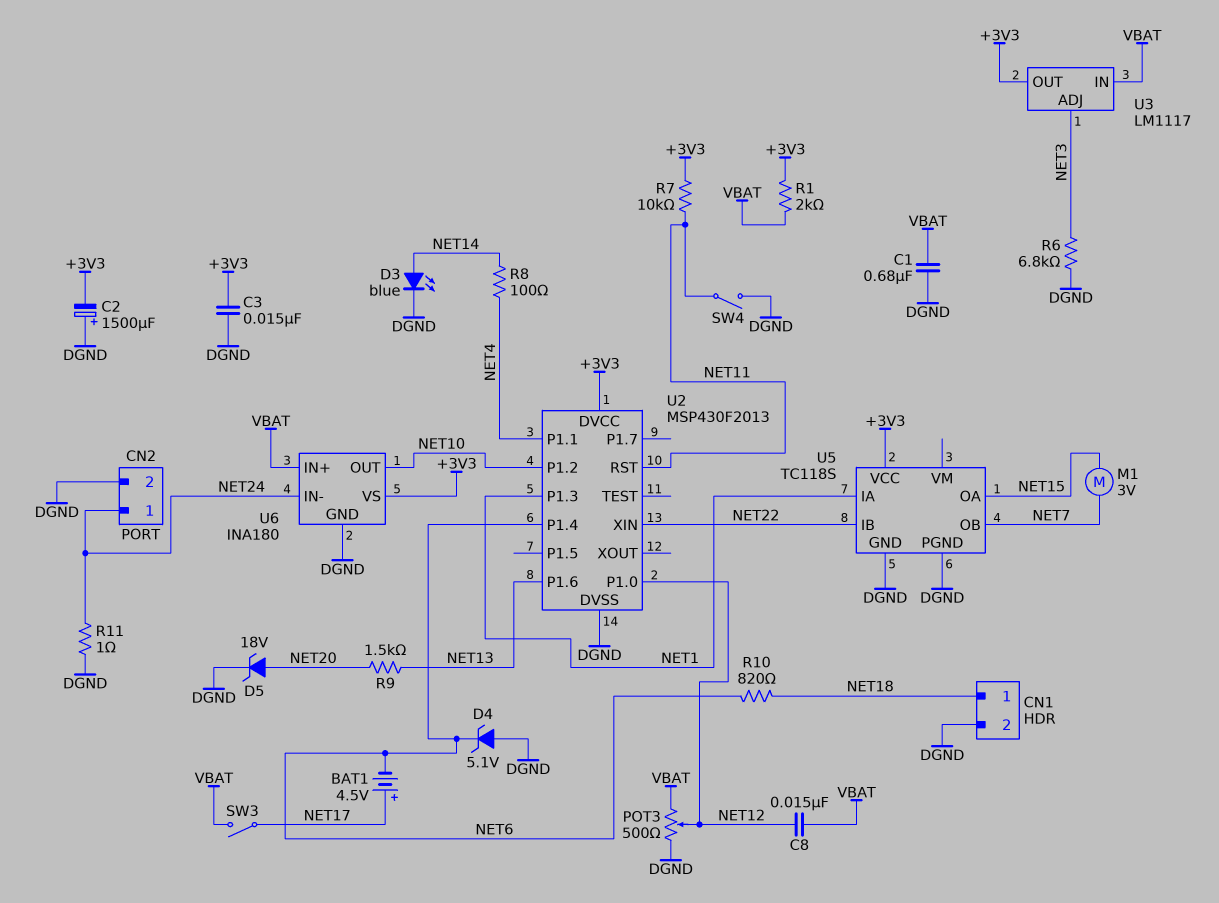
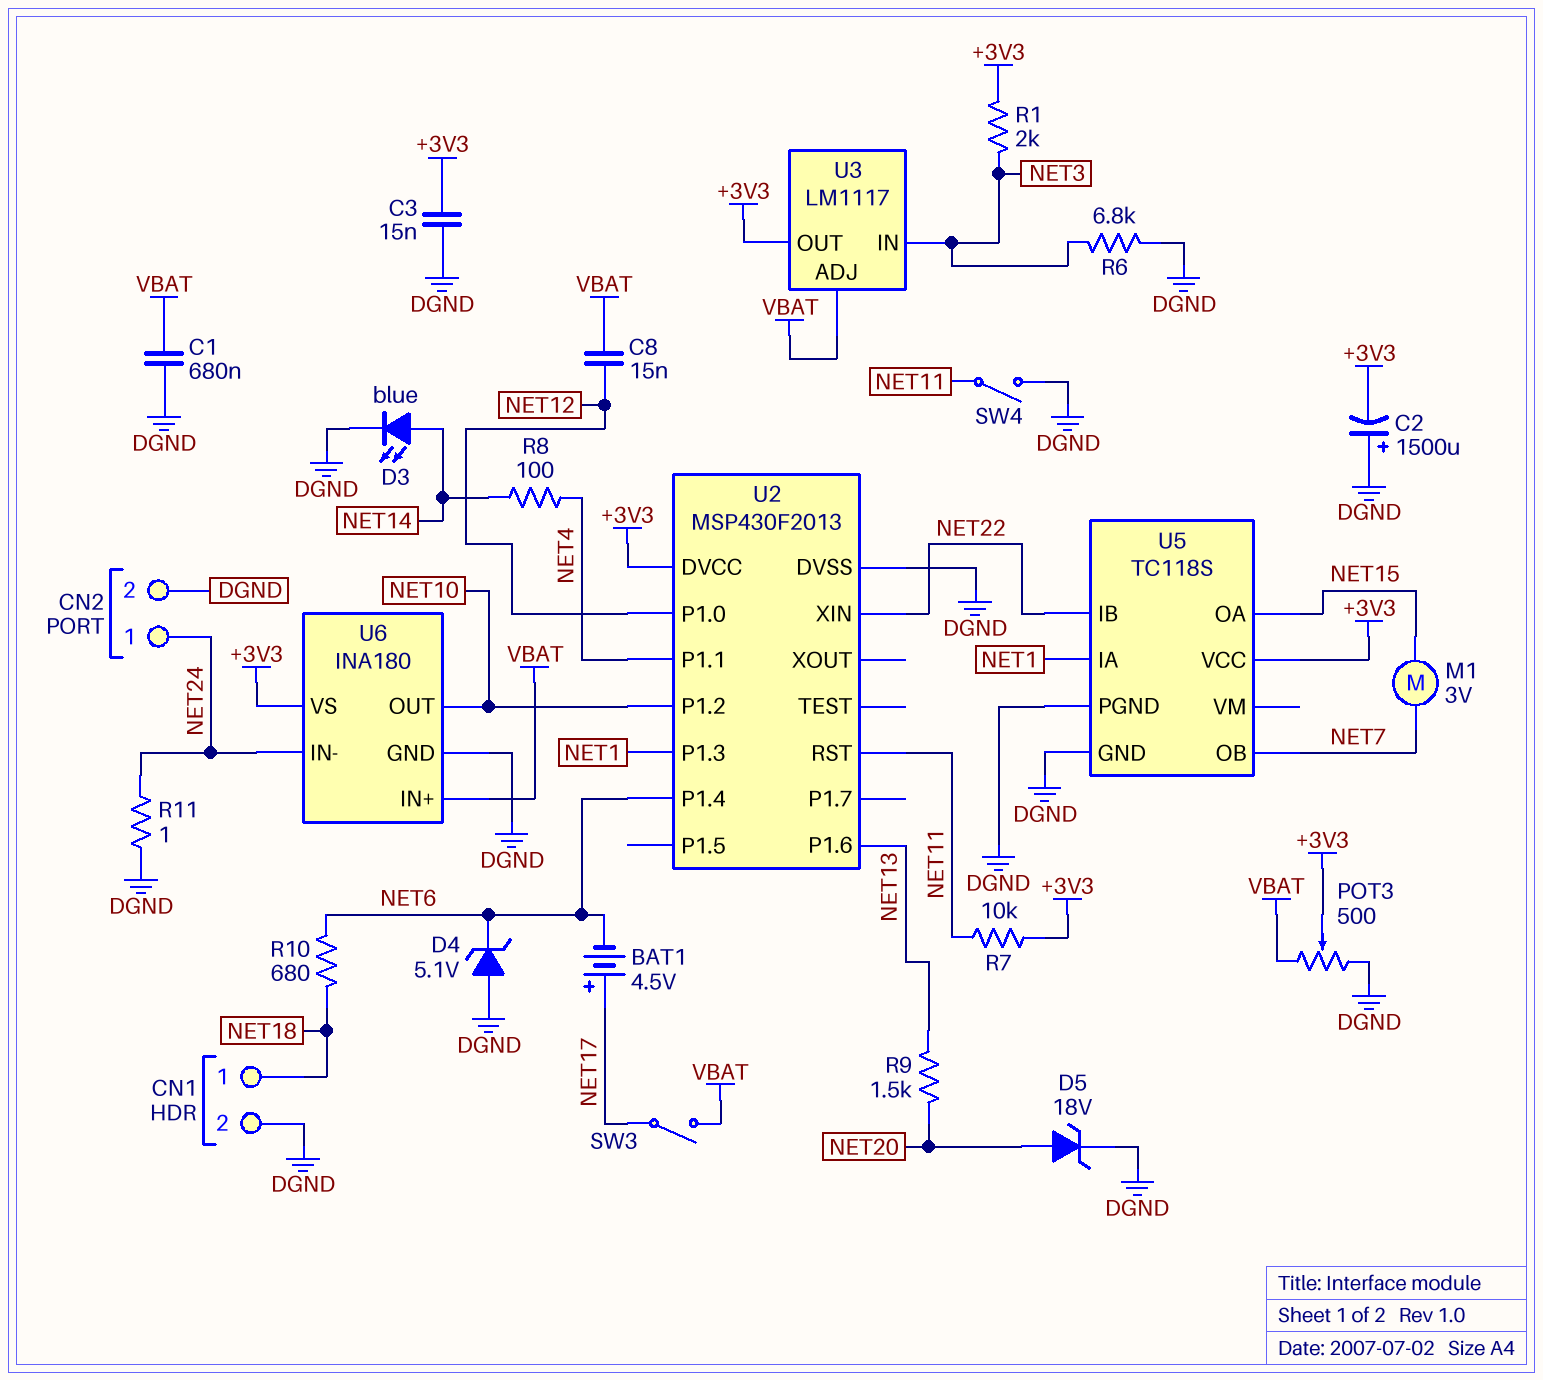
POT3: 500 (DGND, VBAT, wiper NET12) -> 500 (DGND, VBAT, wiper +3V3)
R1: 2k (+3V3, VBAT) -> 2k (+3V3, NET3)
R10: 820 (NET6, NET18) -> 680 (NET6, NET18)
U3 pin ADJ: NET3 -> VBAT
U3 pin IN: VBAT -> NET3

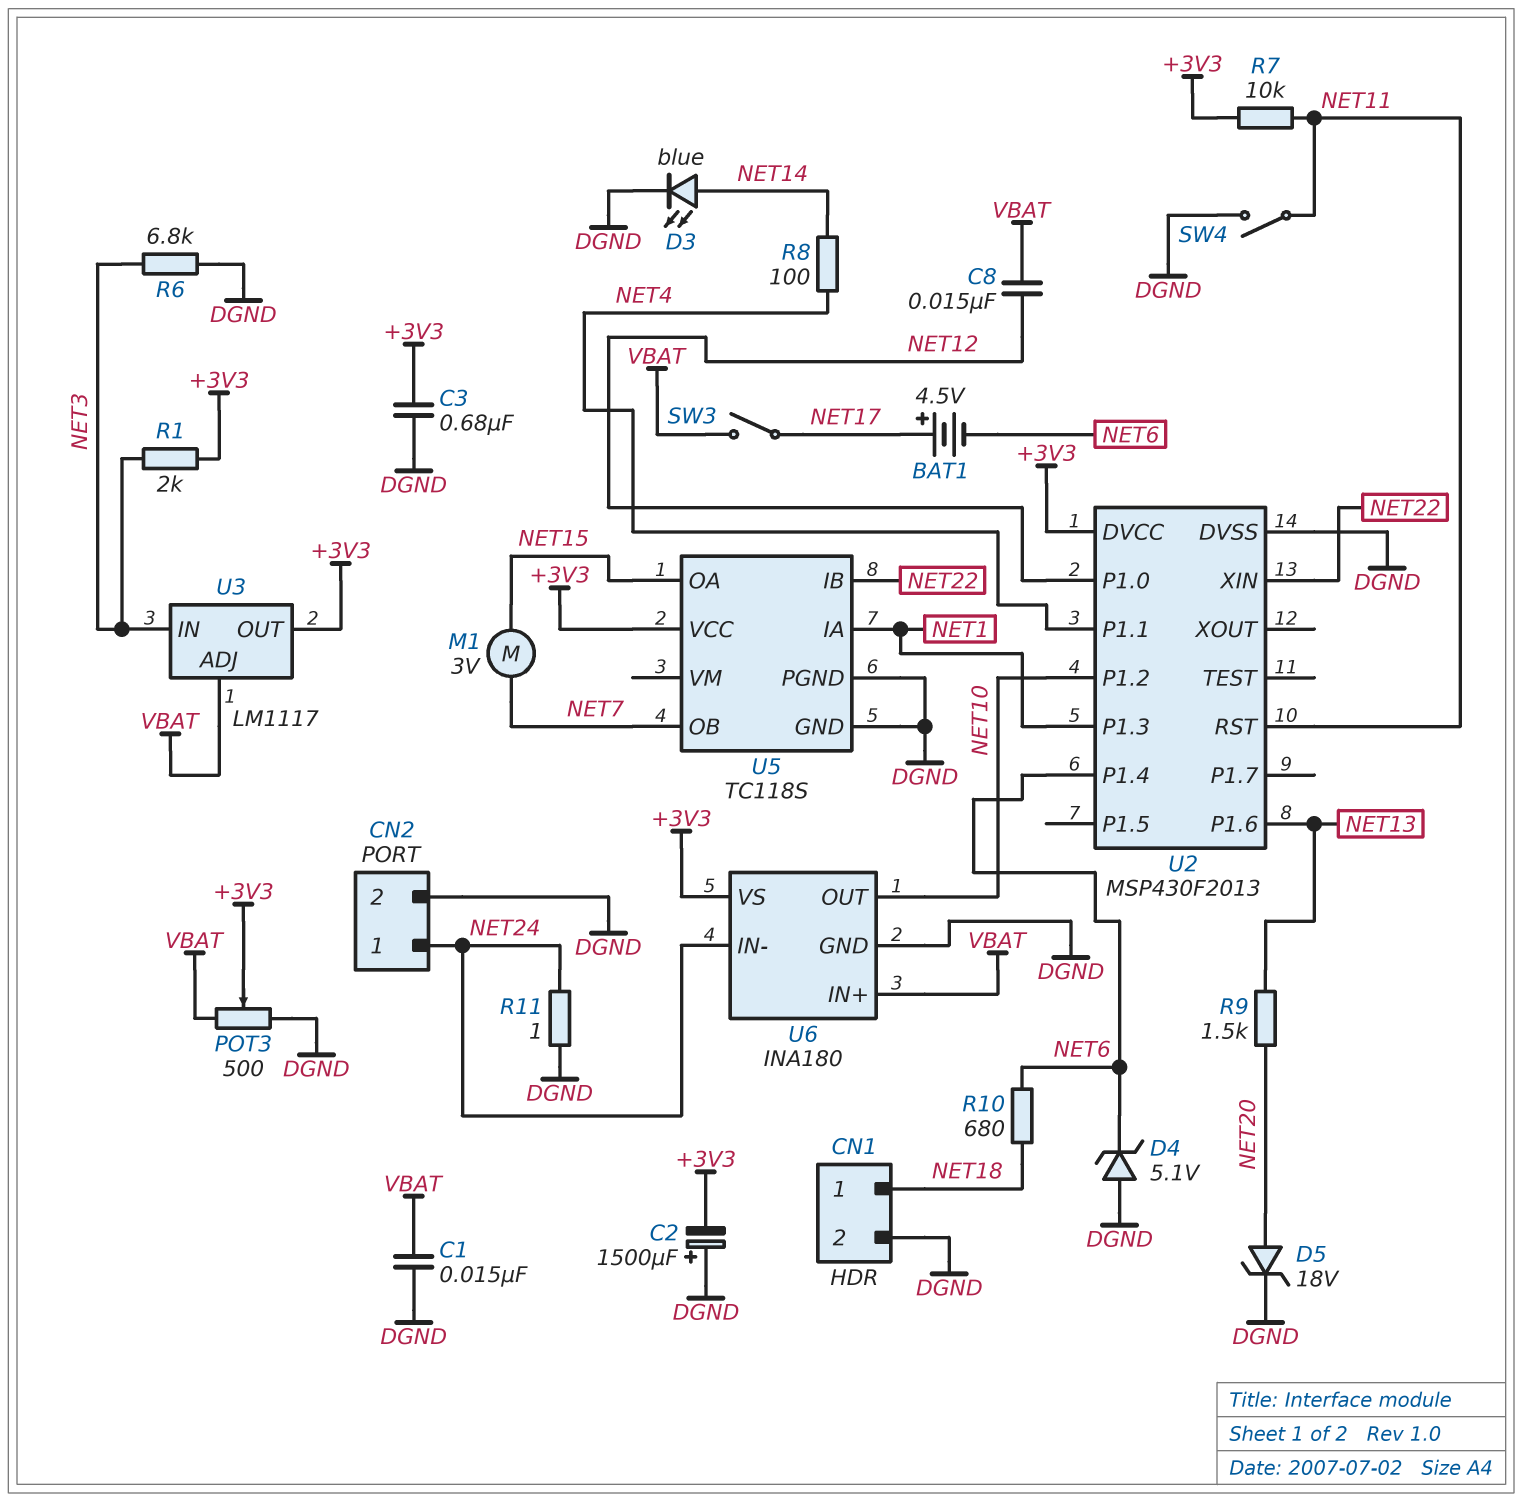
C1: 680nF (DGND, VBAT) -> 15nF (DGND, VBAT)
C3: 15nF (+3V3, DGND) -> 680nF (+3V3, DGND)

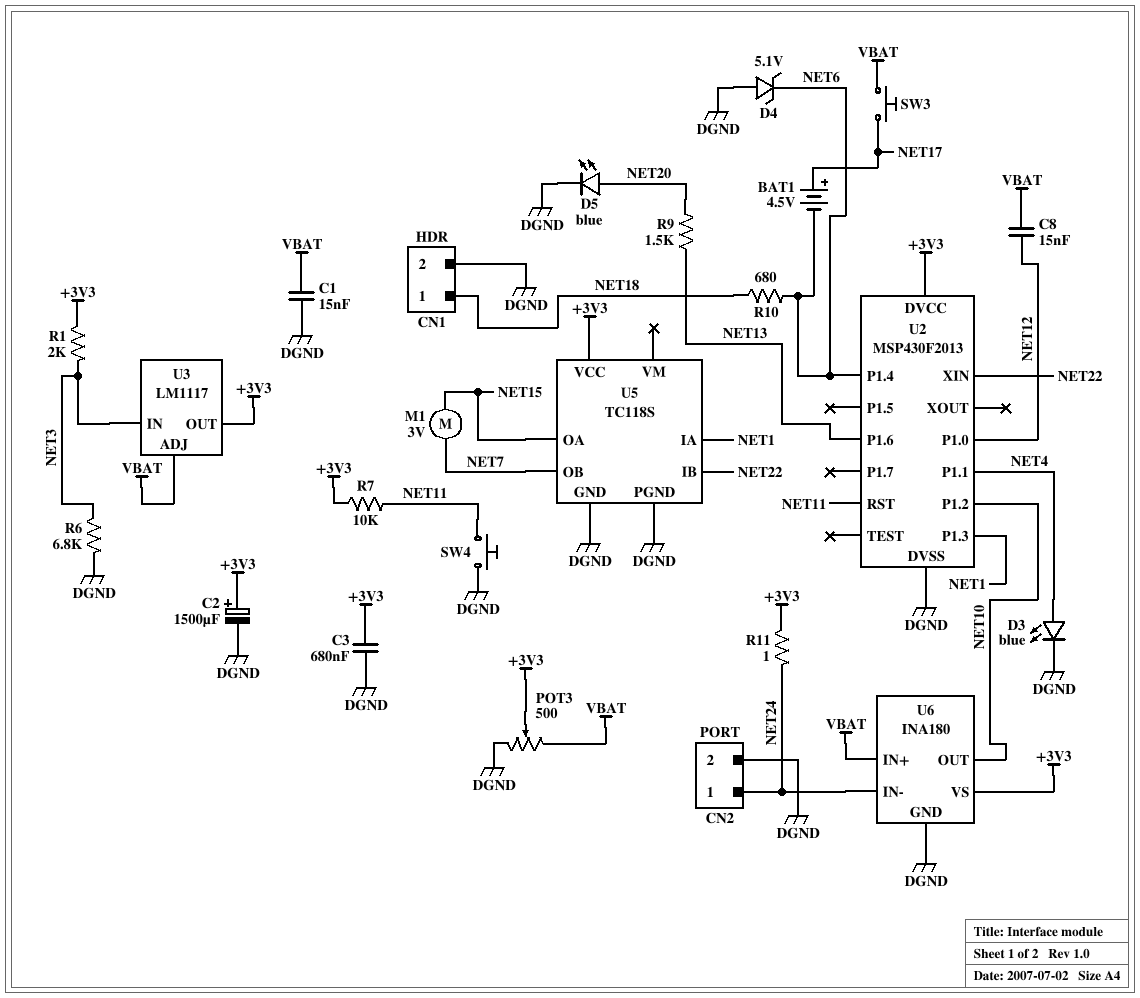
C2: 1500uF (plus DGND, minus +3V3) -> 1500uF (plus +3V3, minus DGND)
D3: LED blue (A NET14, K DGND) -> LED blue (A NET4, K DGND)
D5: zener 18V (A NET20, K DGND) -> LED blue (A NET20, K DGND)
R8: 100 (NET4, NET14) -> none
R11: 1 (DGND, NET24) -> 1 (+3V3, NET24)
SW3: switch (NET17, VBAT) -> button (NET17, VBAT)
SW4: switch (DGND, NET11) -> button (DGND, NET11)

